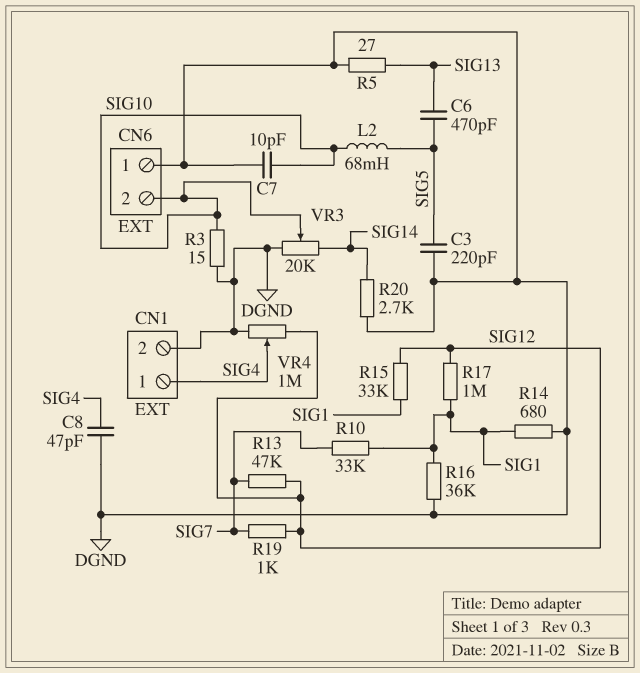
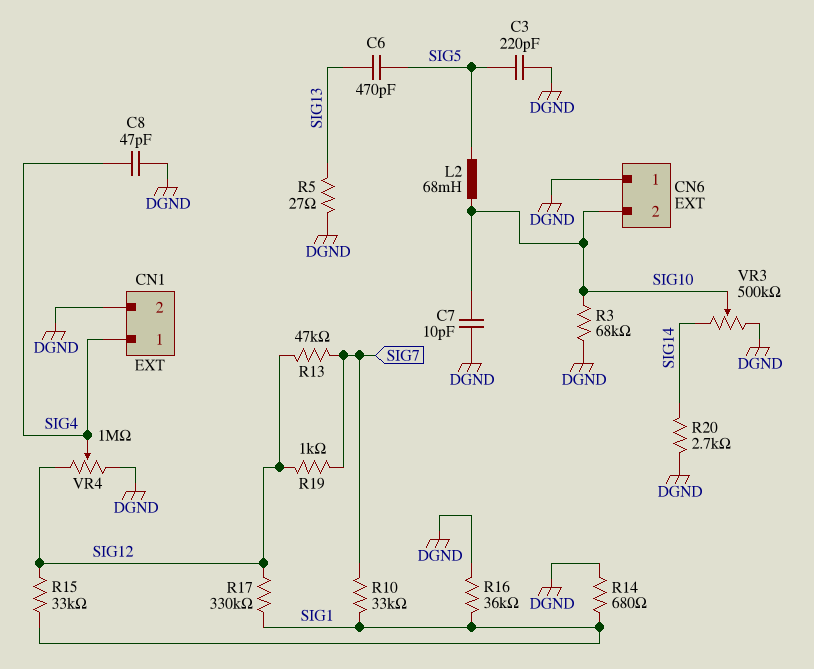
R3: 15 (DGND, SIG10) -> 68k (DGND, SIG10)
R17: 1M (SIG1, SIG12) -> 330k (SIG1, SIG12)
VR3: 20k (DGND, SIG14, wiper SIG10) -> 500k (DGND, SIG14, wiper SIG10)

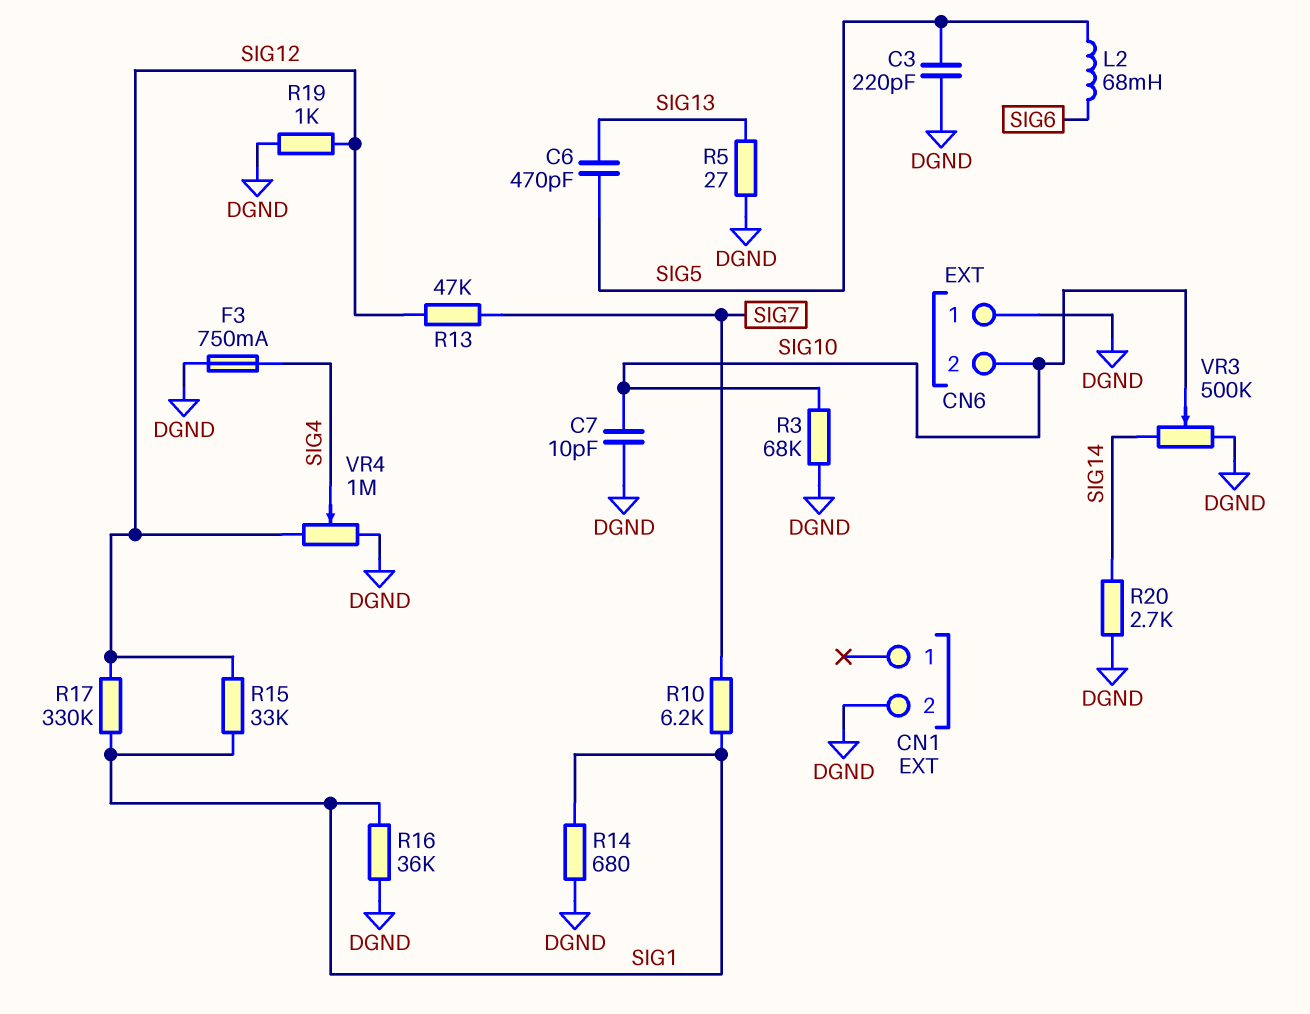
C8: 47pF (DGND, SIG4) -> none
CN1 pin 1: SIG4 -> none
F3: none -> 750mA (DGND, SIG4)
L2: 68mH (SIG5, SIG10) -> 68mH (SIG5, SIG6)
R10: 33k (SIG1, SIG7) -> 6.2k (SIG1, SIG7)
R19: 1k (SIG7, SIG12) -> 1k (DGND, SIG12)

